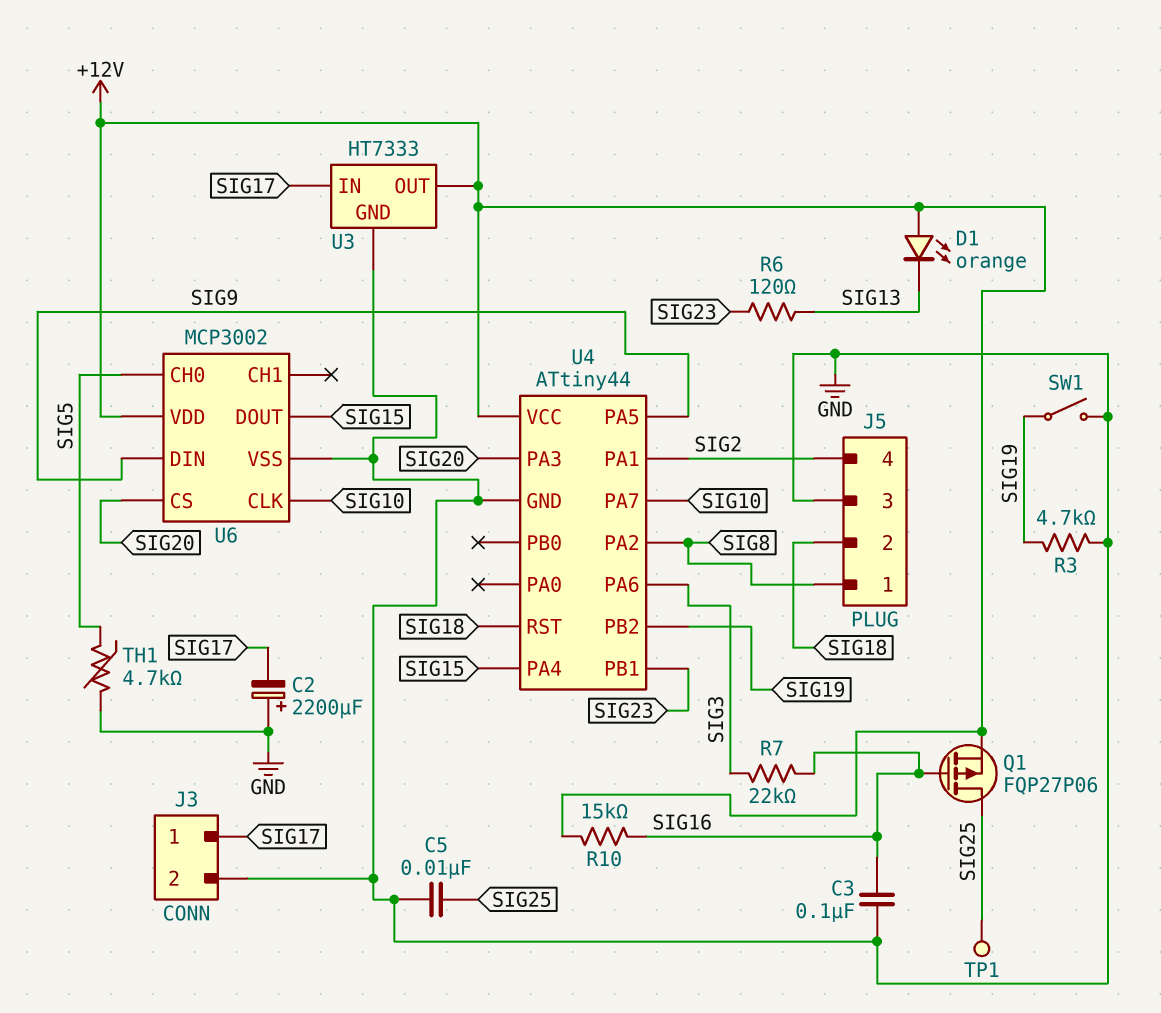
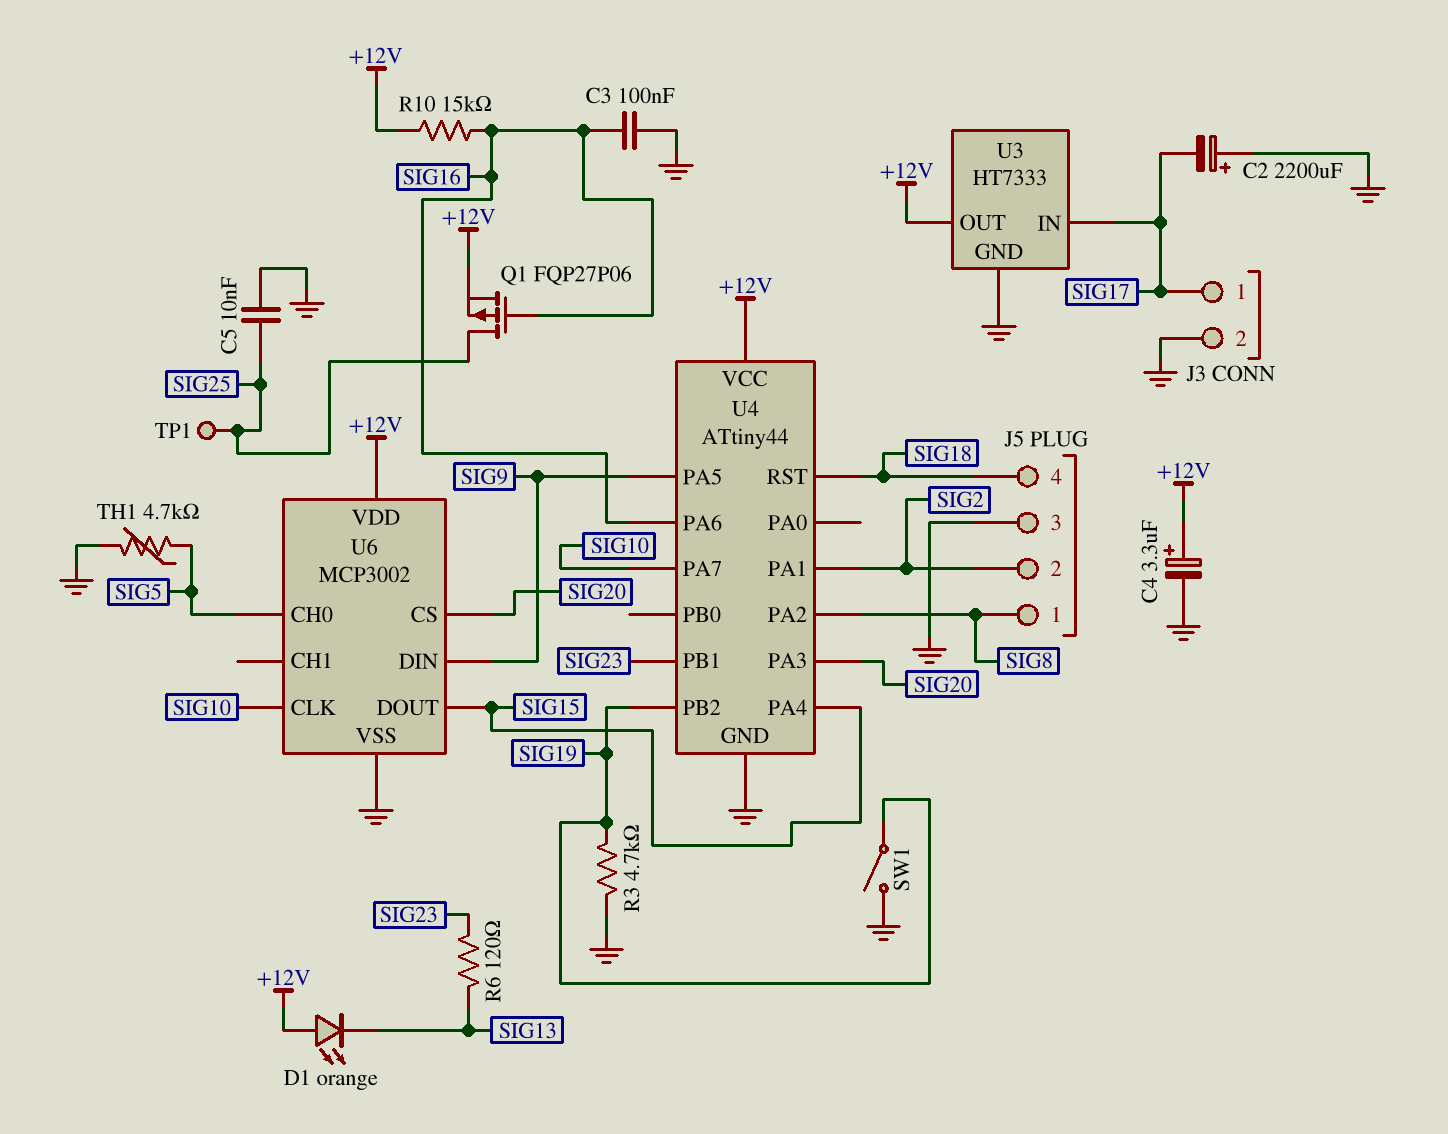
C4: none -> 3.3uF (plus +12V, minus GND)
J5 pin 2: SIG18 -> SIG2
J5 pin 4: SIG2 -> SIG18
R7: 22k (SIG3, SIG16) -> none
U4 pin PA6: SIG3 -> SIG16

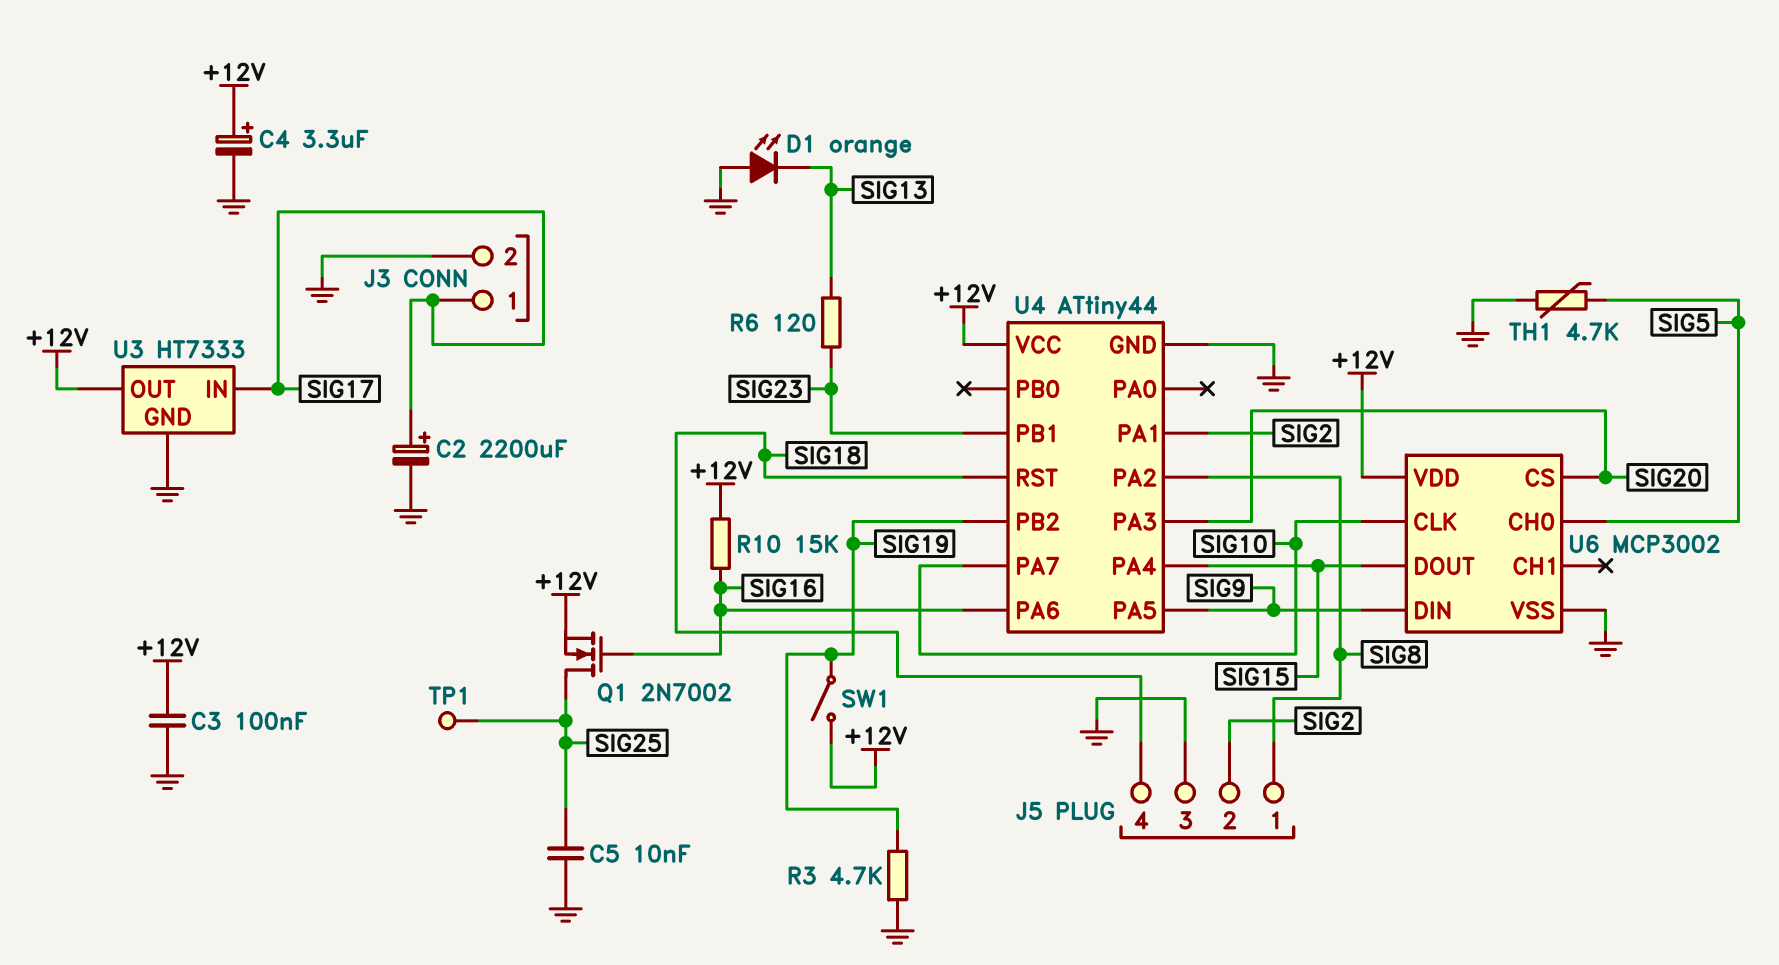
C2: 2200uF (plus GND, minus SIG17) -> 2200uF (plus SIG17, minus GND)
C3: 100nF (GND, SIG16) -> 100nF (+12V, GND)
D1: LED orange (A +12V, K SIG13) -> LED orange (A GND, K SIG13)
Q1: PMOS FQP27P06 (G SIG16, D SIG25, S +12V) -> NMOS 2N7002 (G SIG16, D SIG25, S +12V)
SW1: switch (GND, SIG19) -> switch (+12V, SIG19)

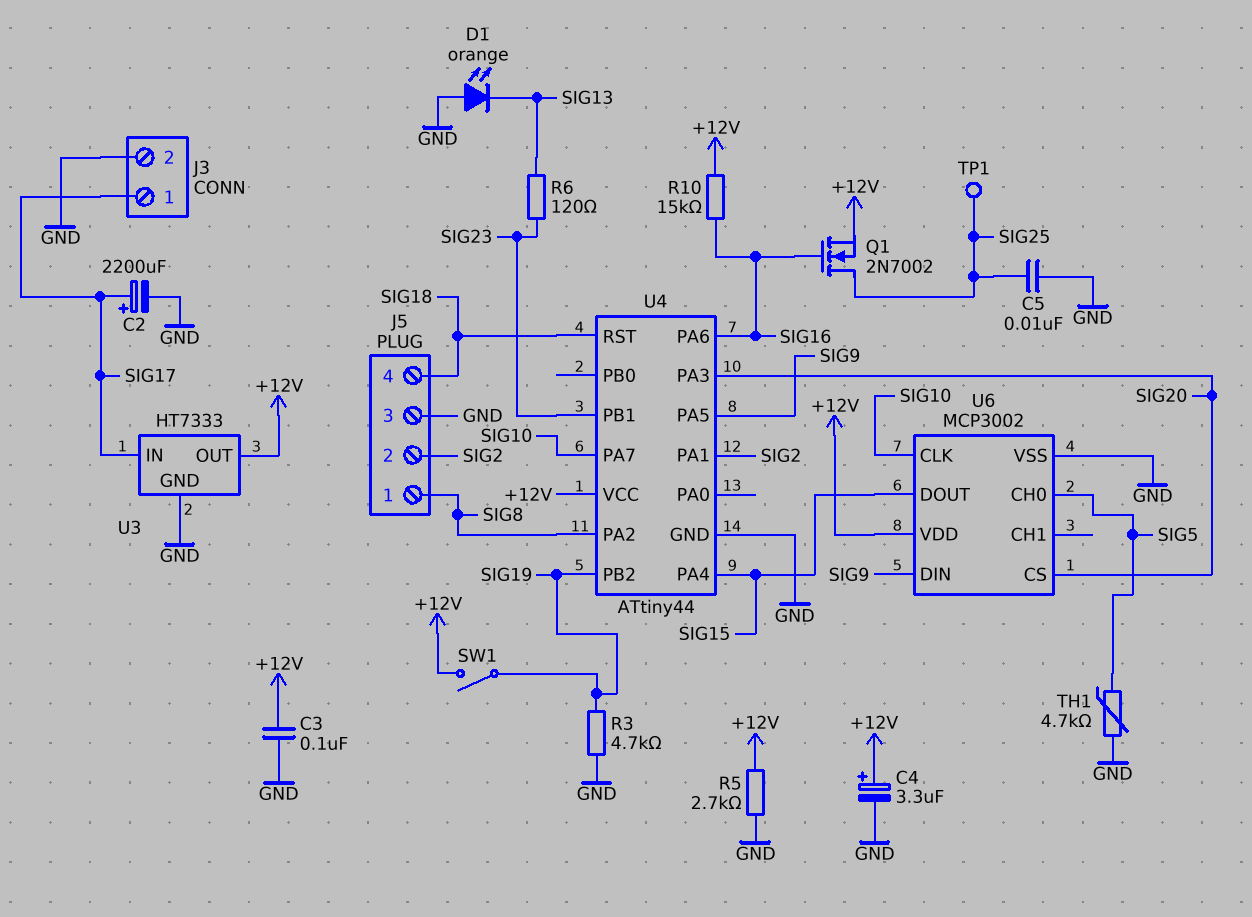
R5: none -> 2.7k (+12V, GND)

